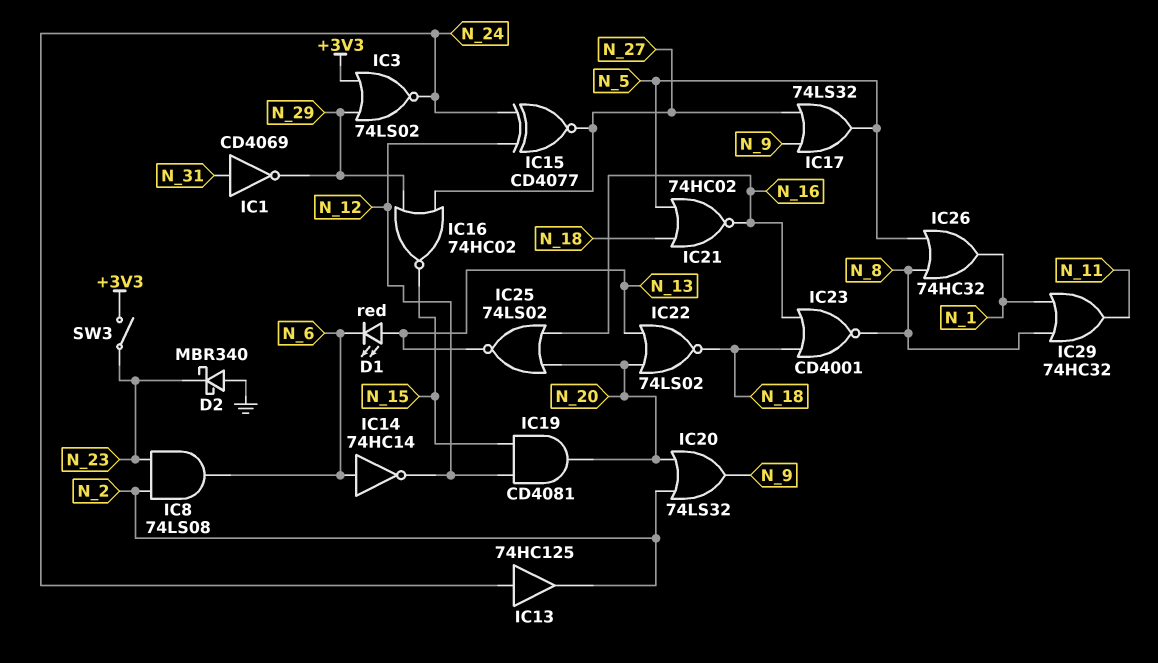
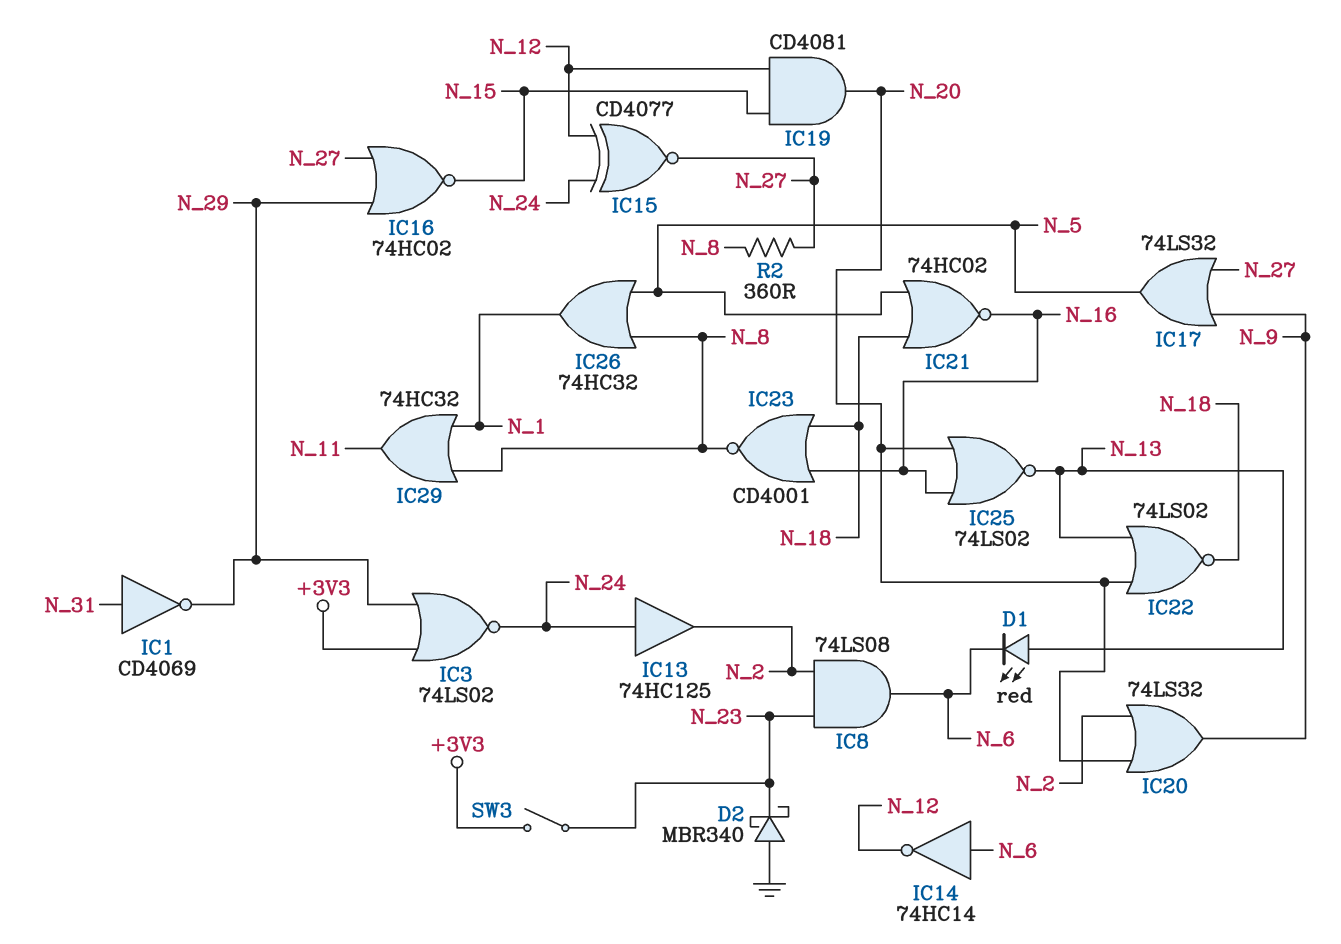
R2: none -> 360 (N_8, N_27)

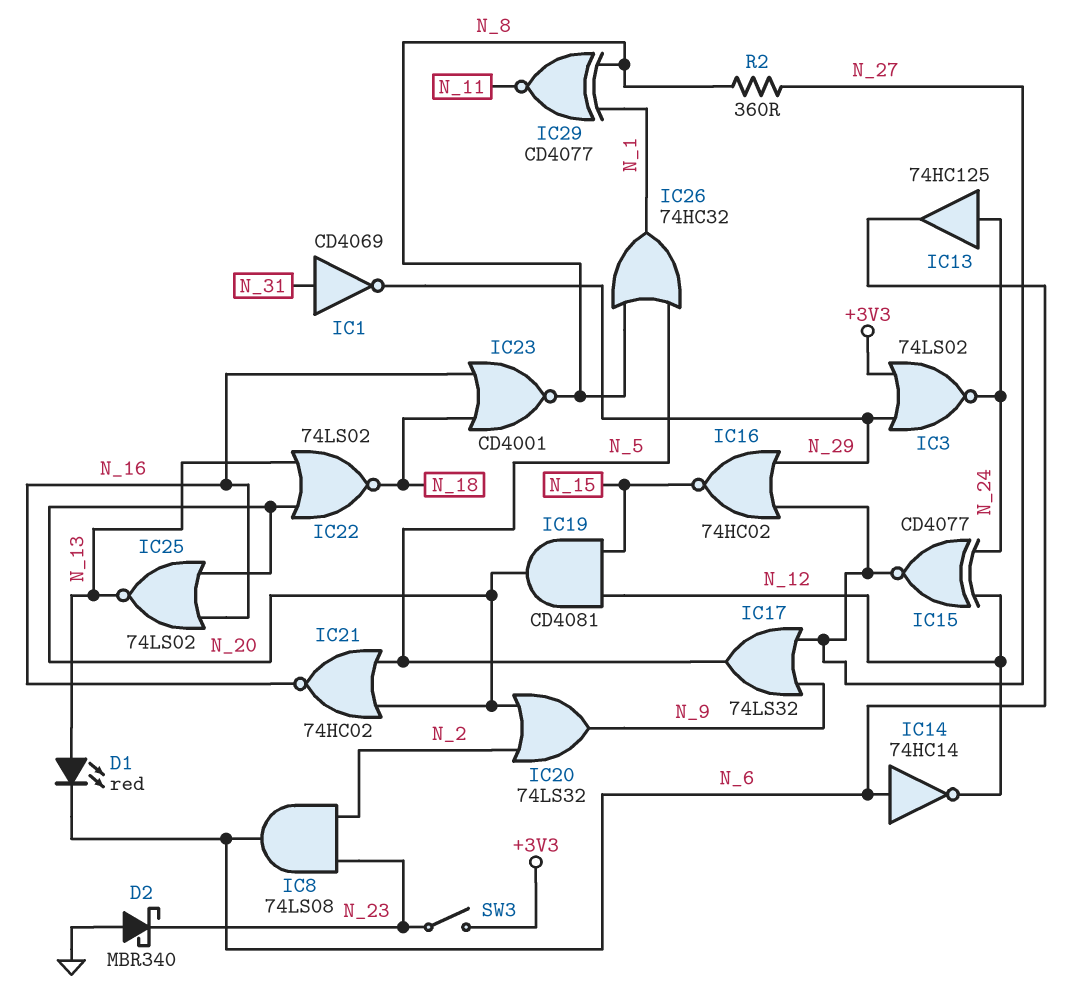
IC13: buffer 74HC125 (in N_24, out N_2) -> buffer 74HC125 (in N_24, out N_6)
IC21: NOR 74HC02 (in N_5, in N_18, out N_16) -> NOR 74HC02 (in N_5, in N_20, out N_16)
IC29: OR 74HC32 (in N_1, in N_8, out N_11) -> XNOR CD4077 (in N_1, in N_8, out N_11)

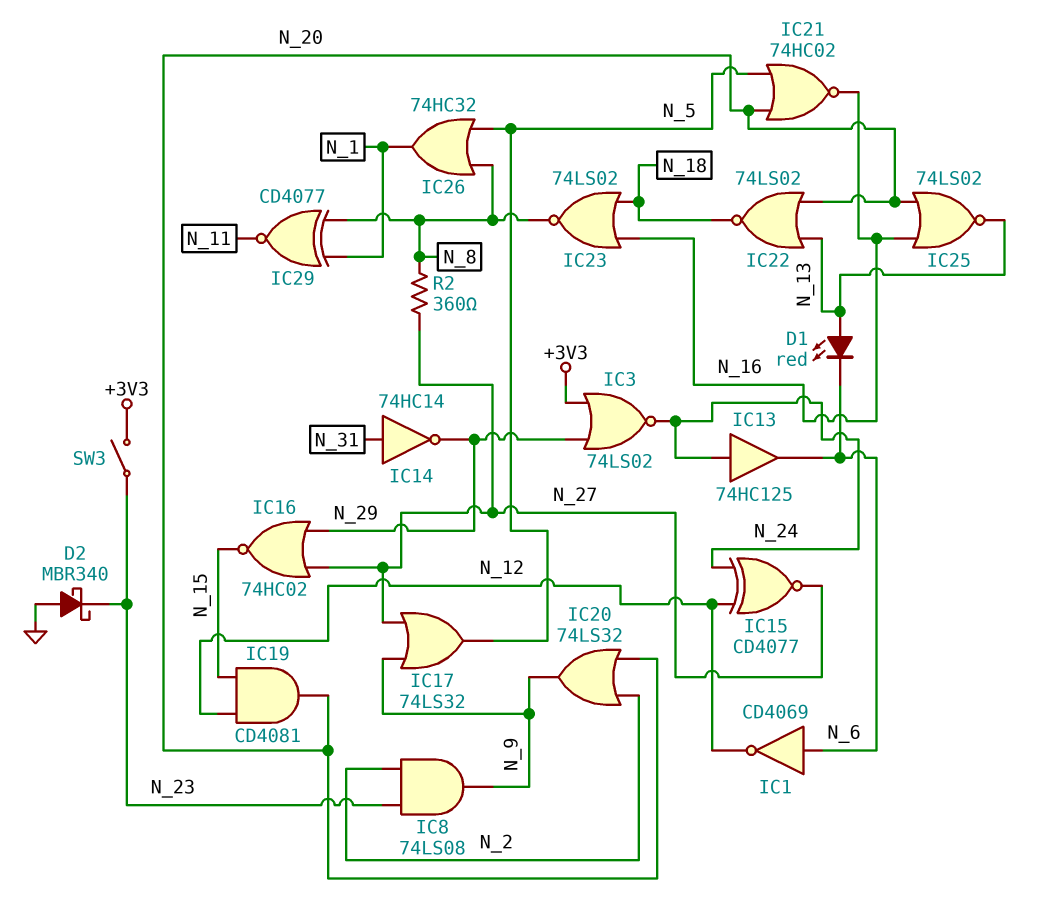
IC1: NOT CD4069 (in N_31, out N_29) -> NOT CD4069 (in N_6, out N_12)
IC8: AND 74LS08 (in N_2, in N_23, out N_6) -> AND 74LS08 (in N_2, in N_23, out N_9)
IC14: NOT 74HC14 (in N_6, out N_12) -> NOT 74HC14 (in N_31, out N_29)
IC23: NOR CD4001 (in N_16, in N_18, out N_8) -> NOR 74LS02 (in N_16, in N_18, out N_8)

